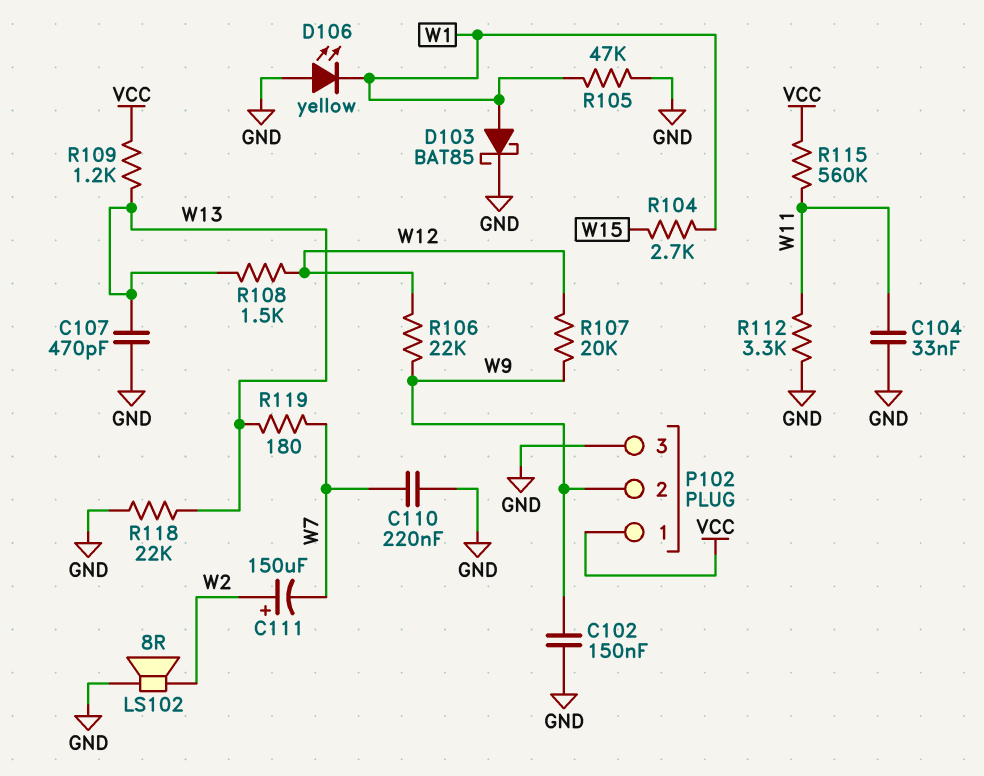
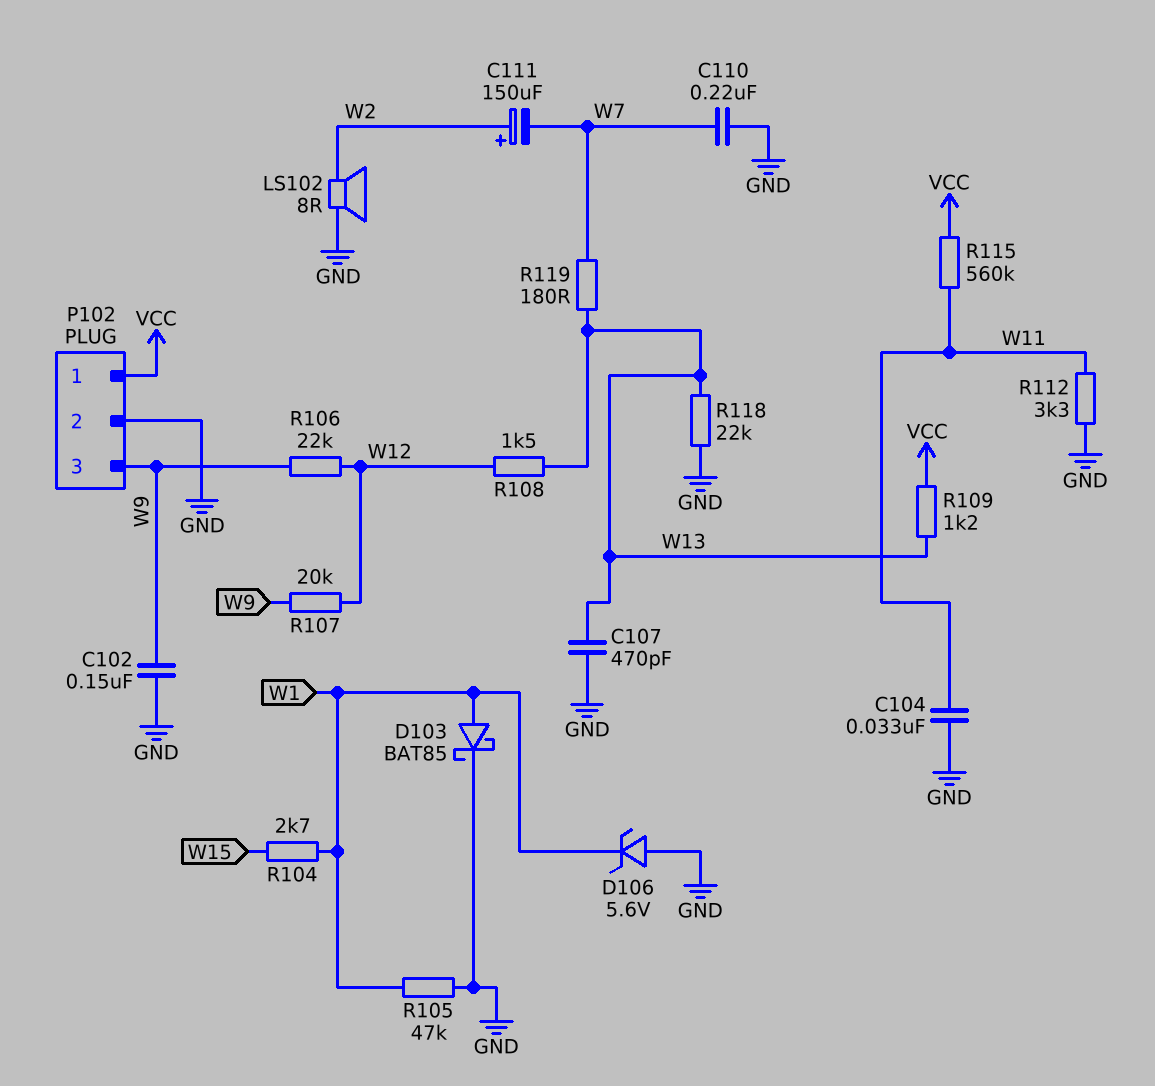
D106: LED yellow (A GND, K W1) -> zener 5.6V (A GND, K W1)
P102 pin 2: W9 -> GND
P102 pin 3: GND -> W9

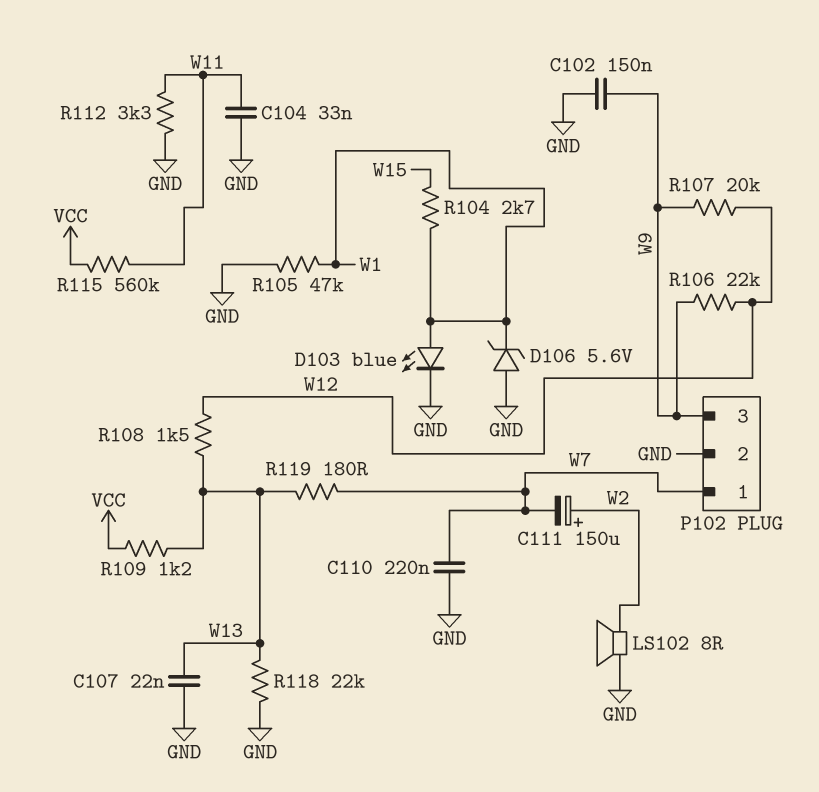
C107: 470pF (GND, W13) -> 22nF (GND, W13)
D103: schottky BAT85 (A W1, K GND) -> LED blue (A W1, K GND)
P102 pin 1: VCC -> W7

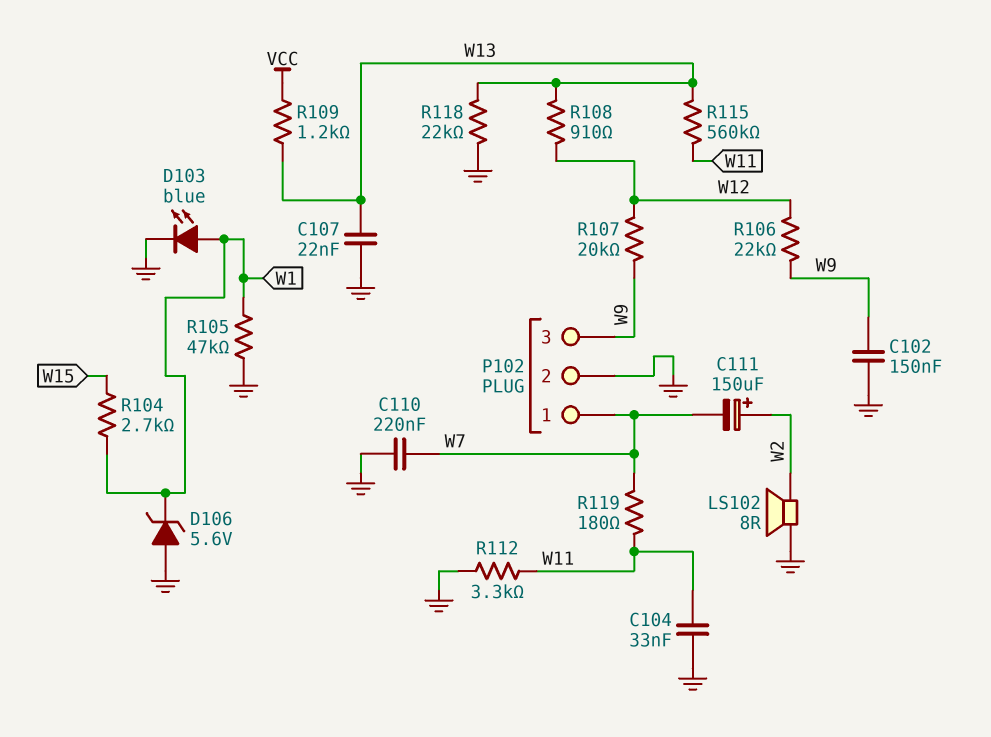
R108: 1.5k (W12, W13) -> 910 (W12, W13)
R115: 560k (VCC, W11) -> 560k (W11, W13)
R119: 180 (W7, W13) -> 180 (W7, W11)

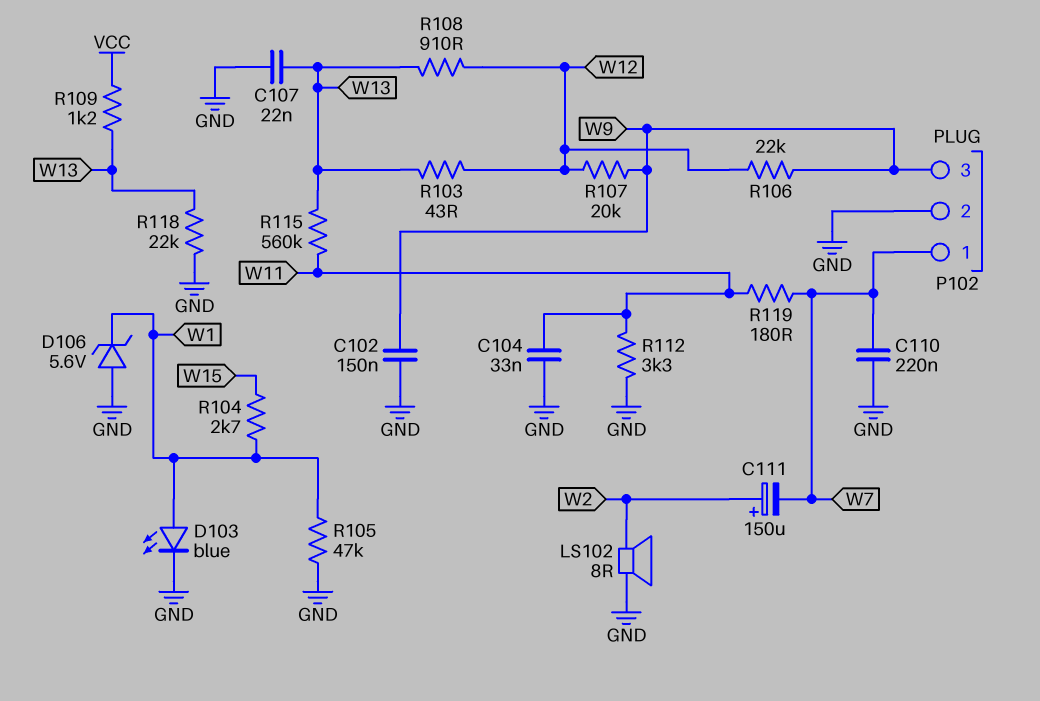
R103: none -> 43 (W12, W13)

